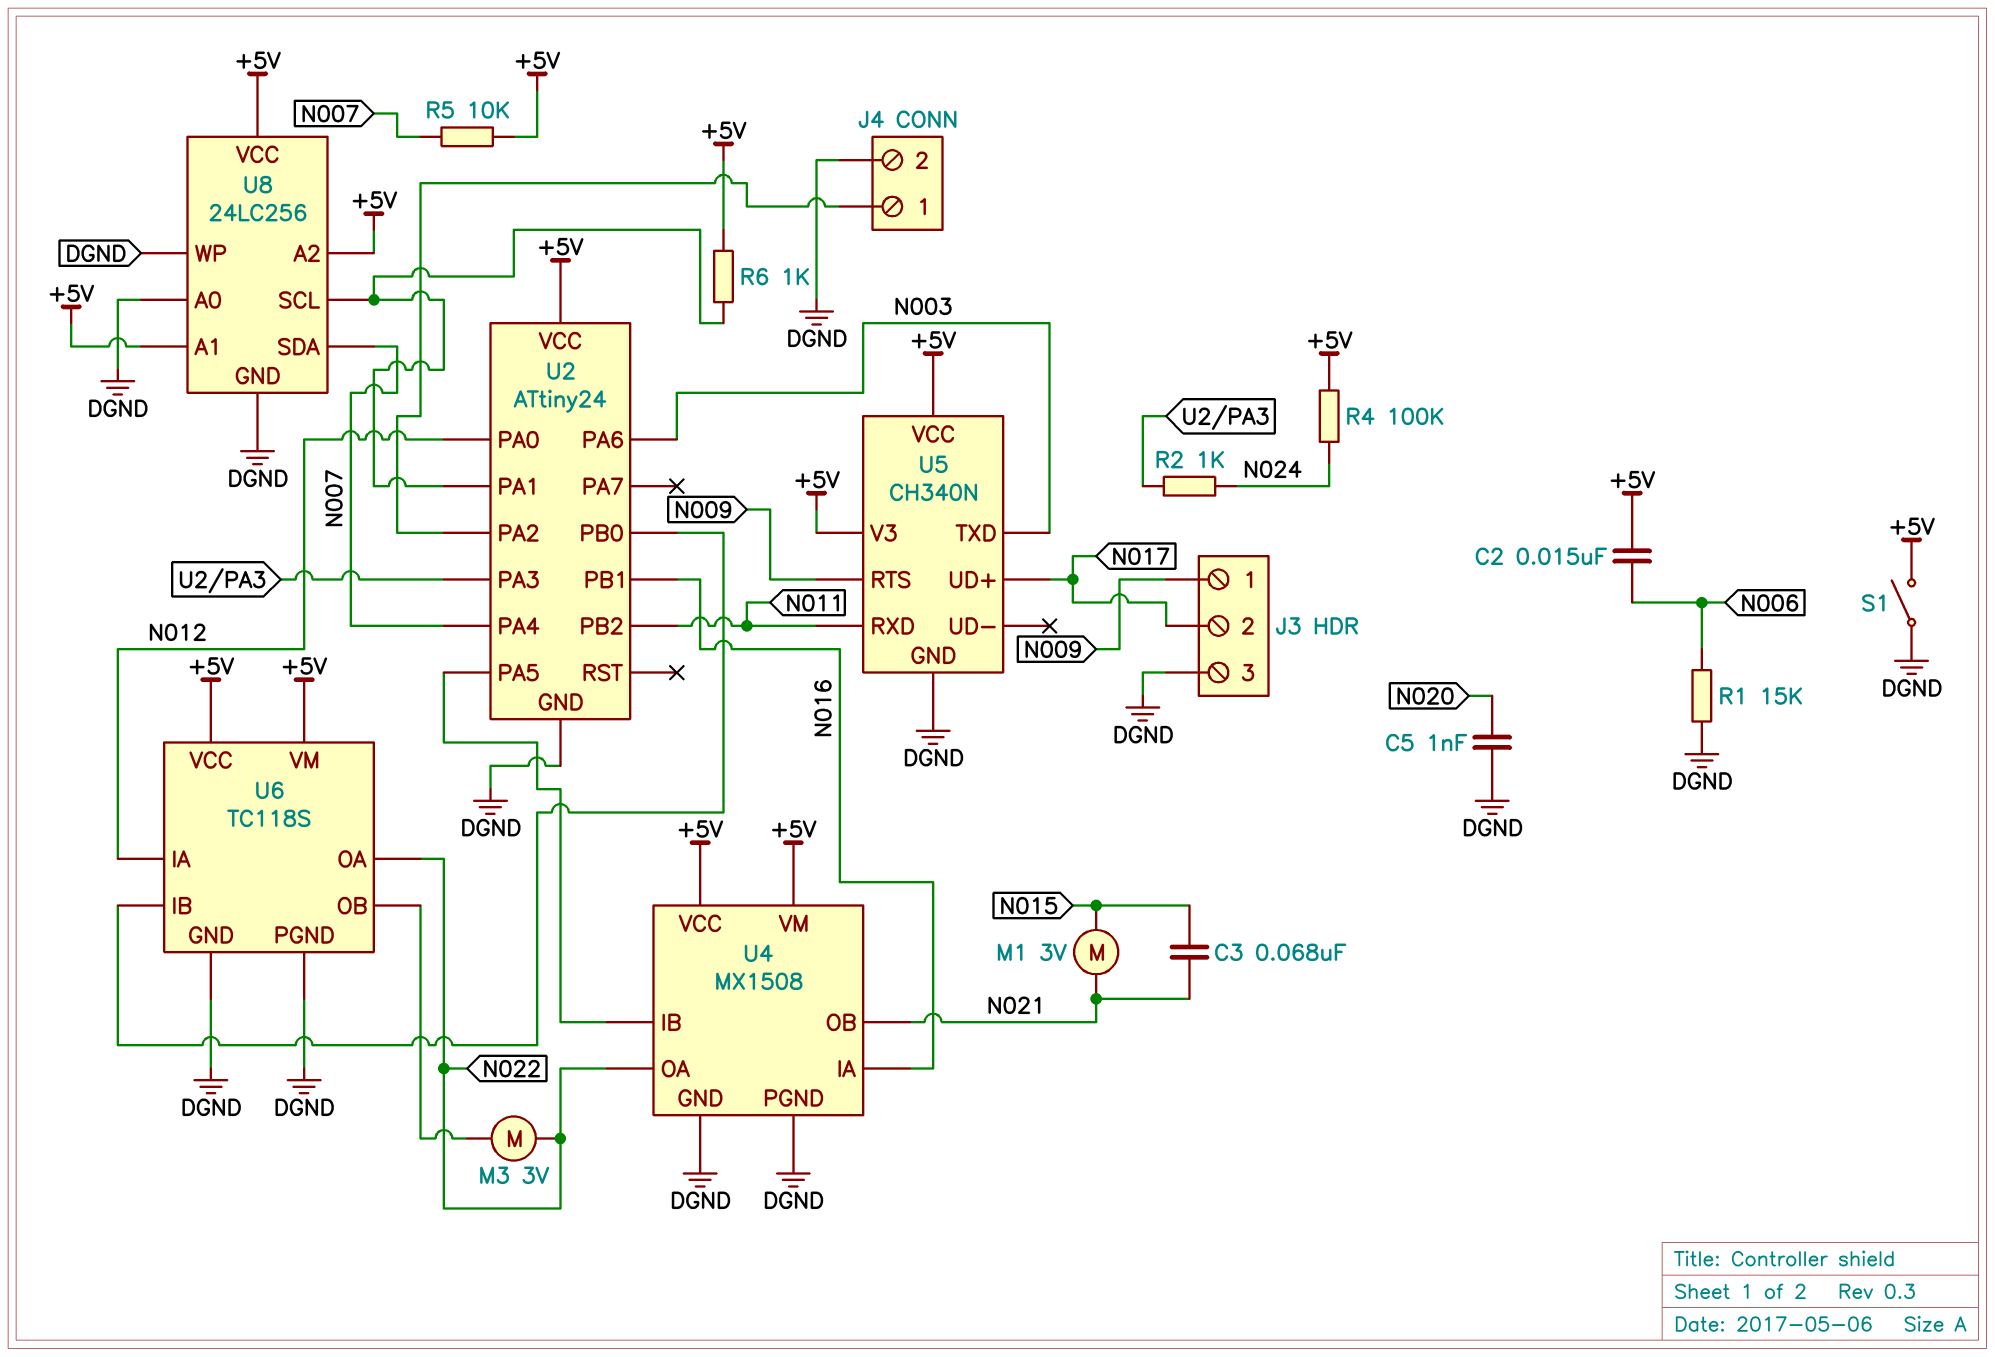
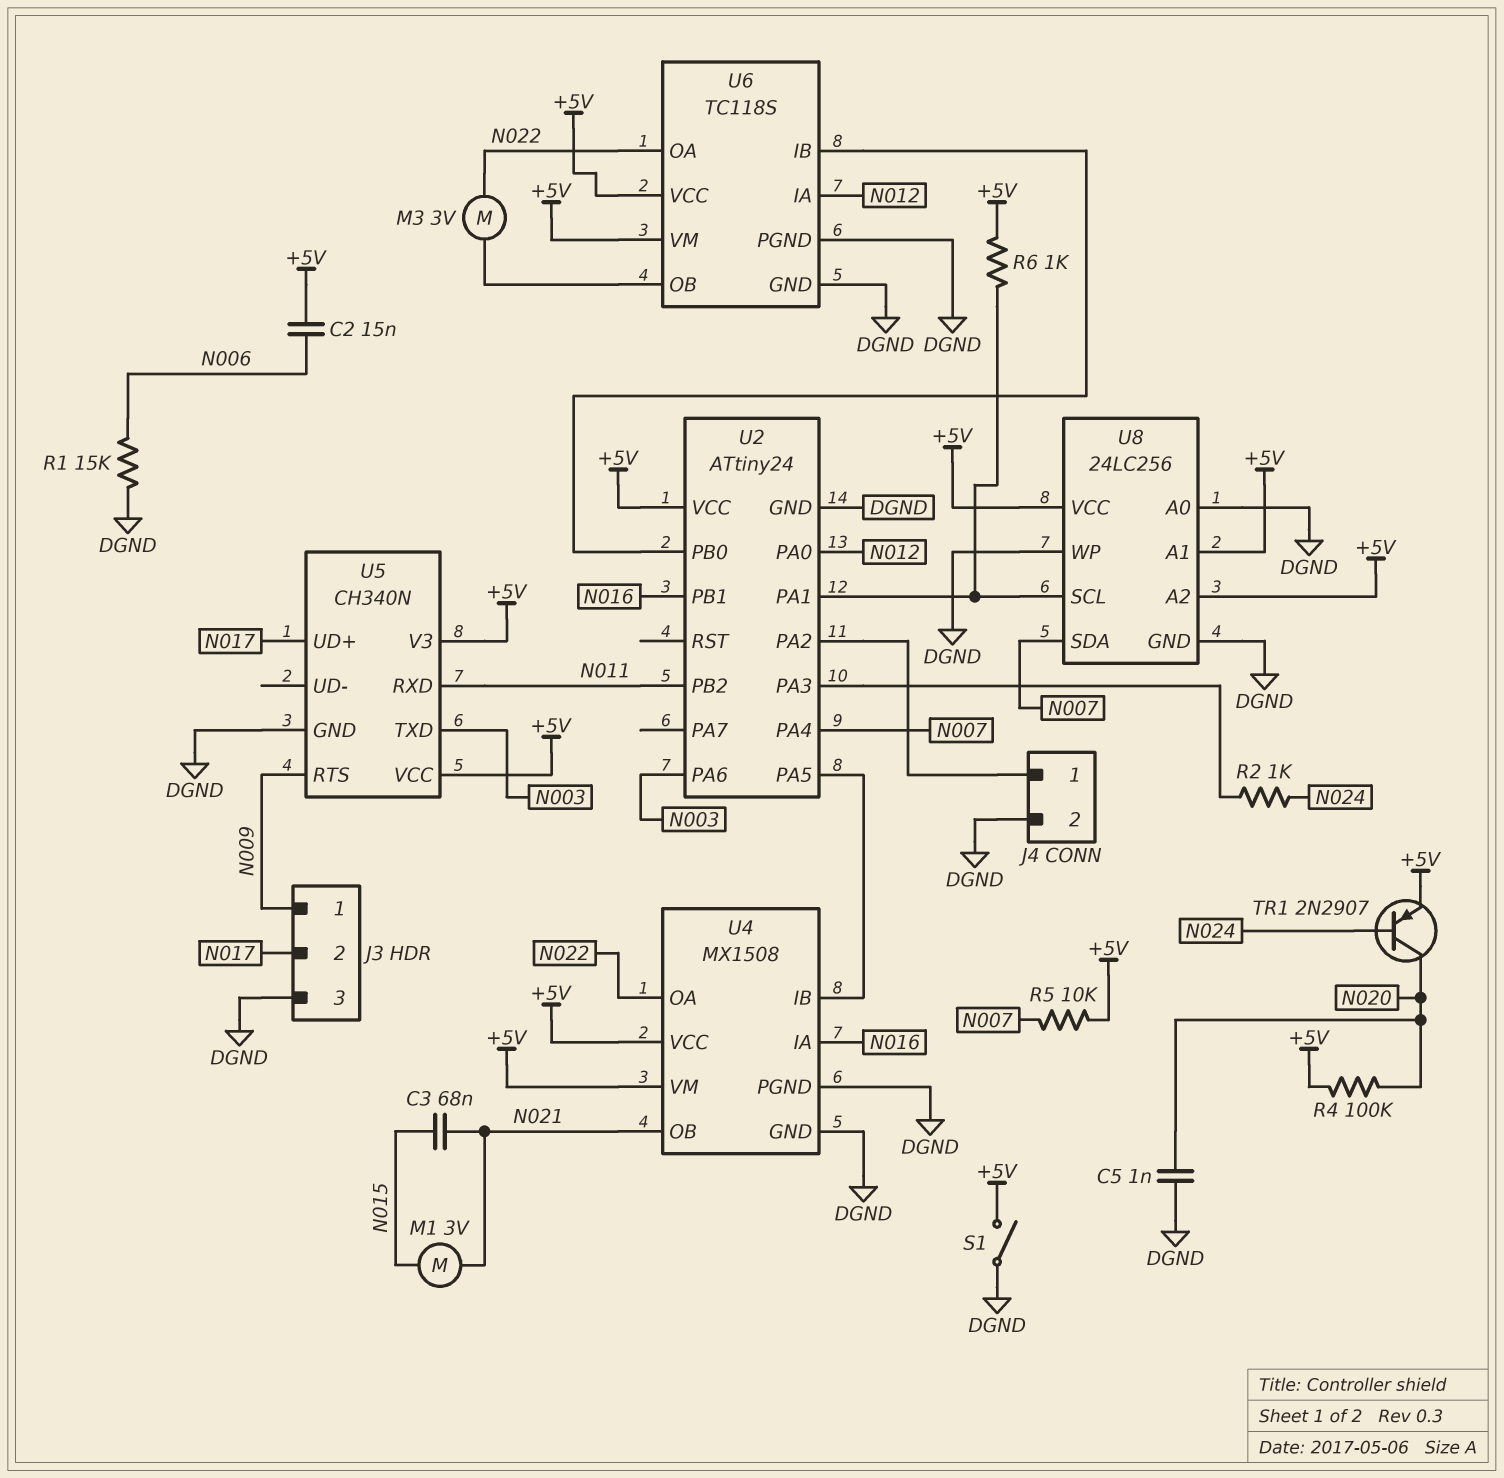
R4: 100k (+5V, N024) -> 100k (+5V, N020)
TR1: none -> PNP 2N2907 (B N024, C N020, E +5V)

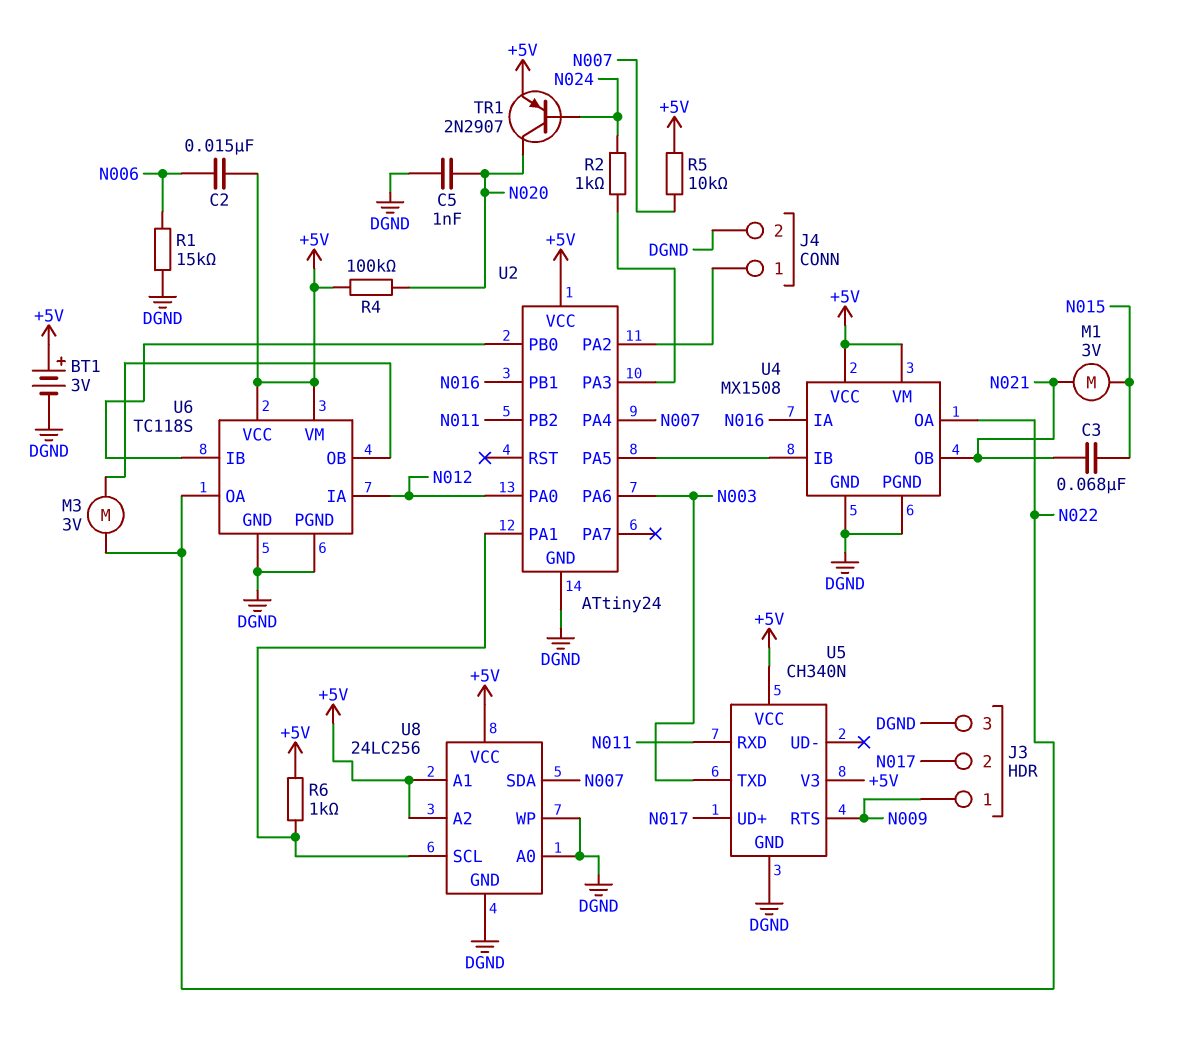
BT1: none -> 3V (plus +5V, minus DGND)
S1: switch (+5V, DGND) -> none

